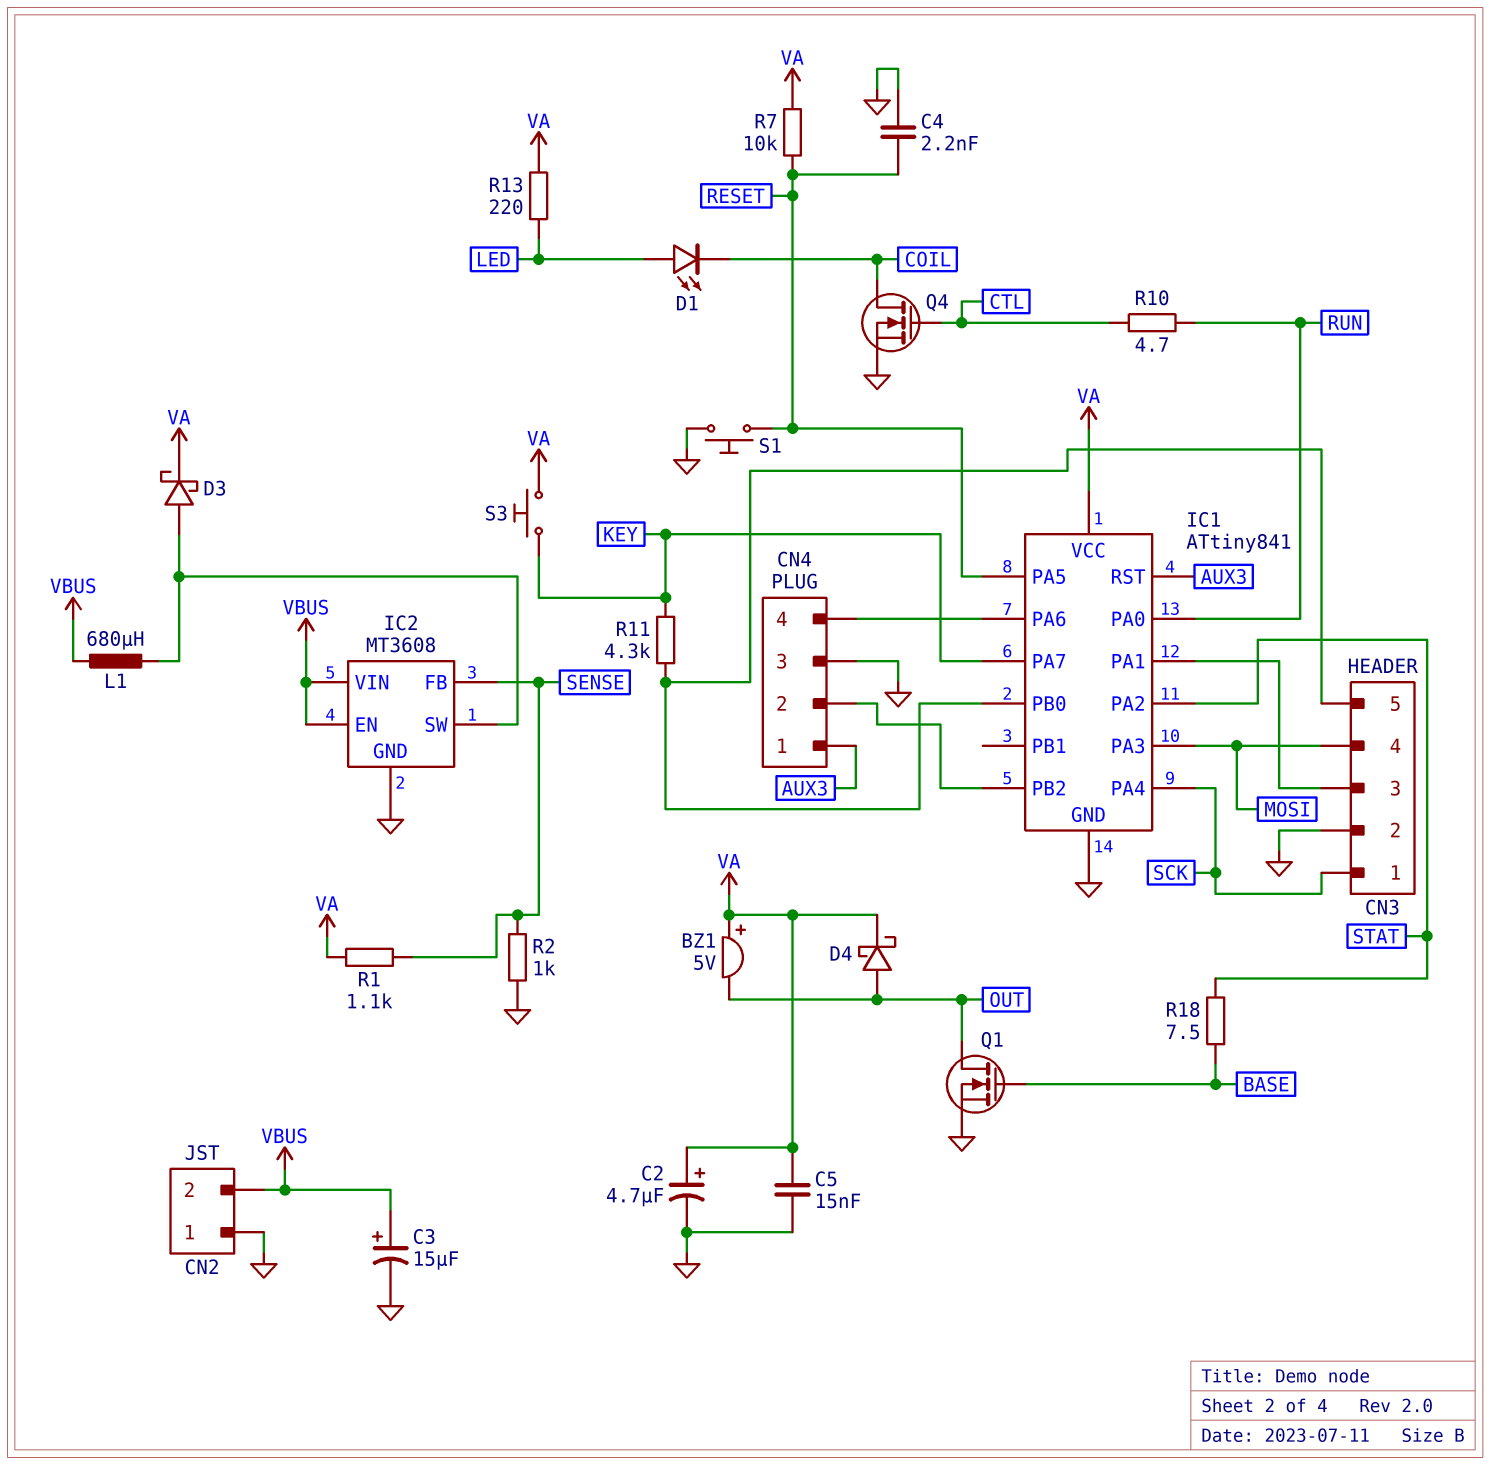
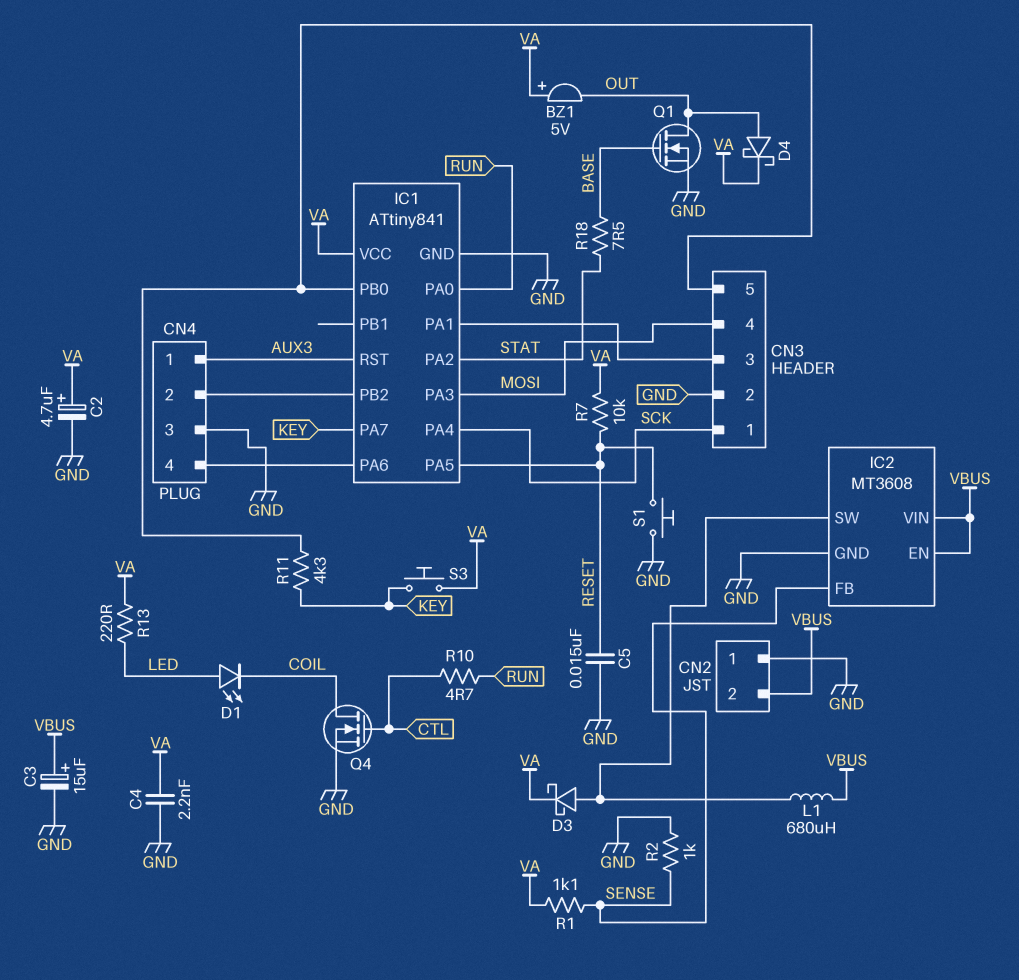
C4: 2.2nF (GND, RESET) -> 2.2nF (GND, VA)
C5: 15nF (GND, VA) -> 15nF (GND, RESET)

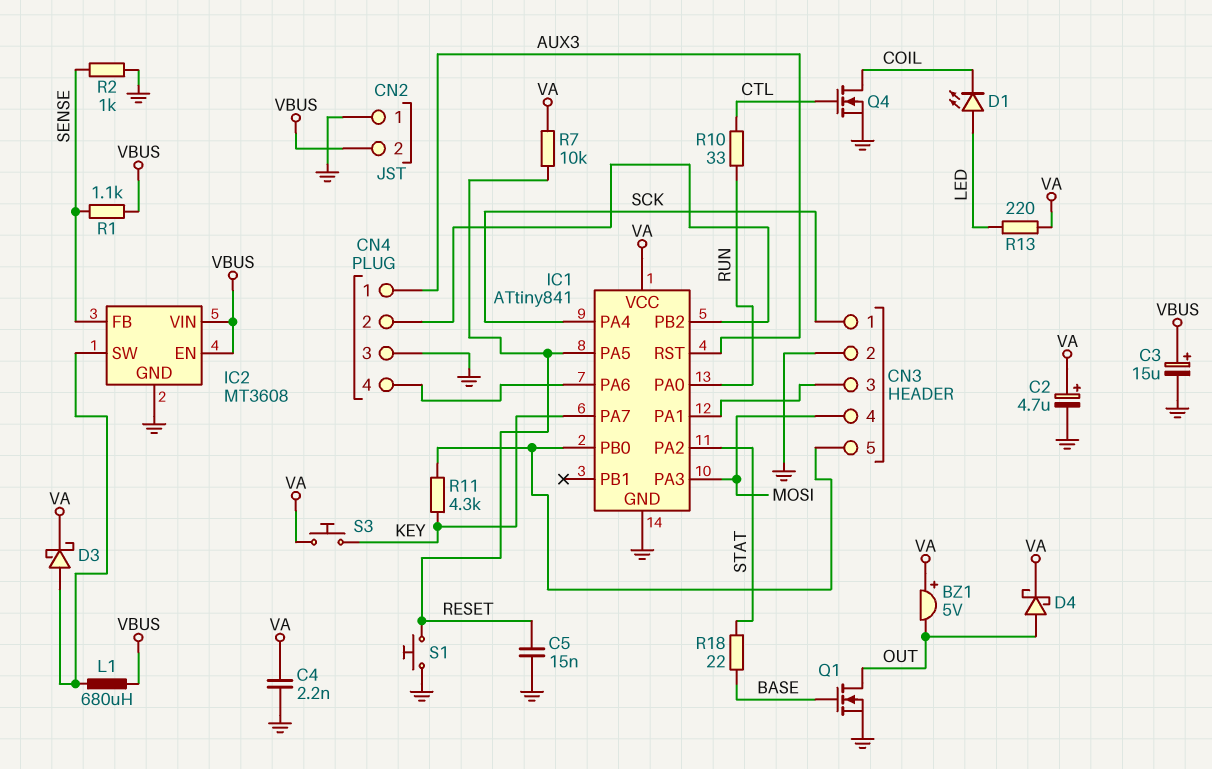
R1: 1.1k (SENSE, VA) -> 1.1k (SENSE, VBUS)
R10: 4.7 (CTL, RUN) -> 33 (CTL, RUN)
R18: 7.5 (BASE, STAT) -> 22 (BASE, STAT)

